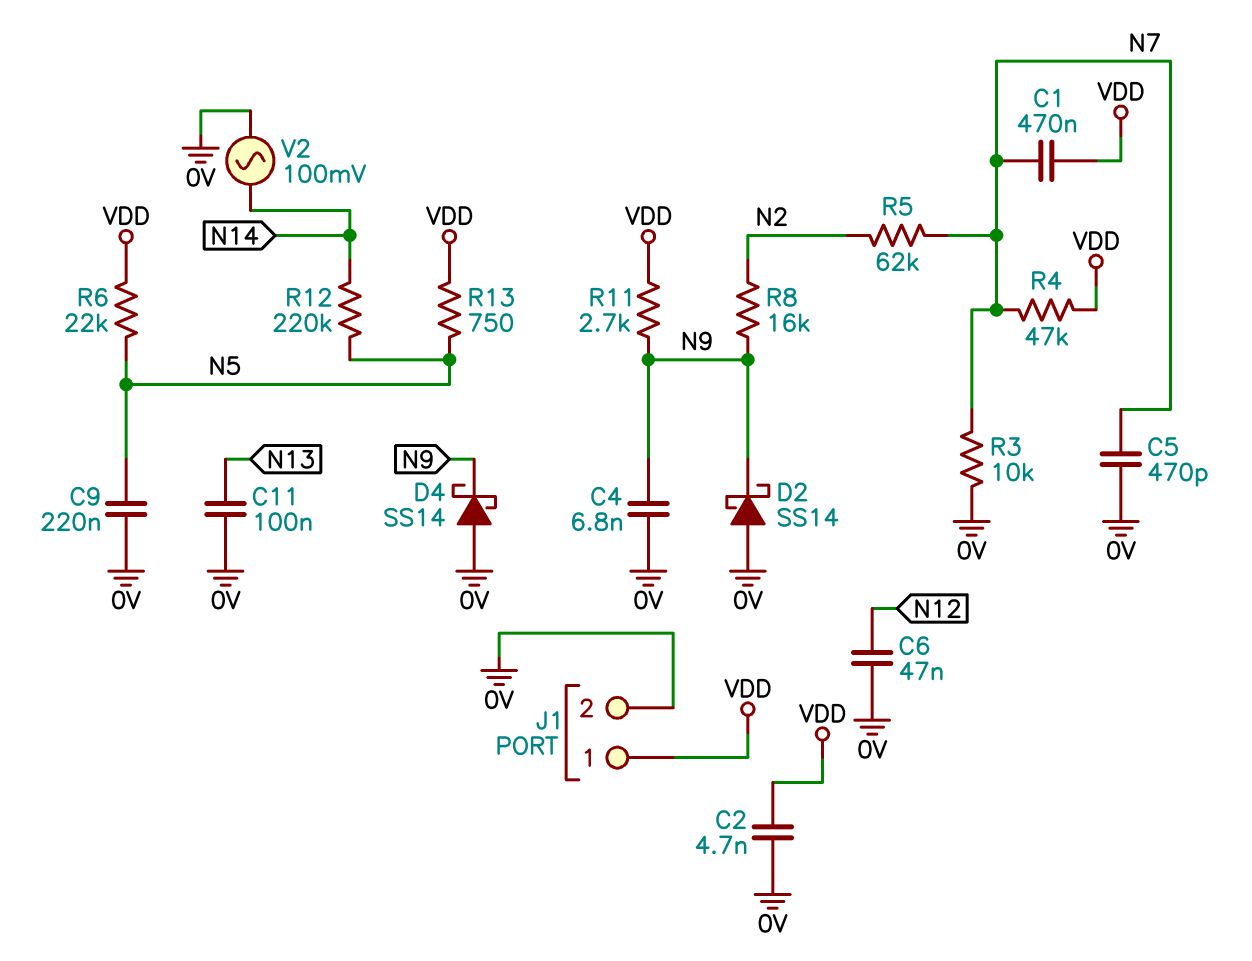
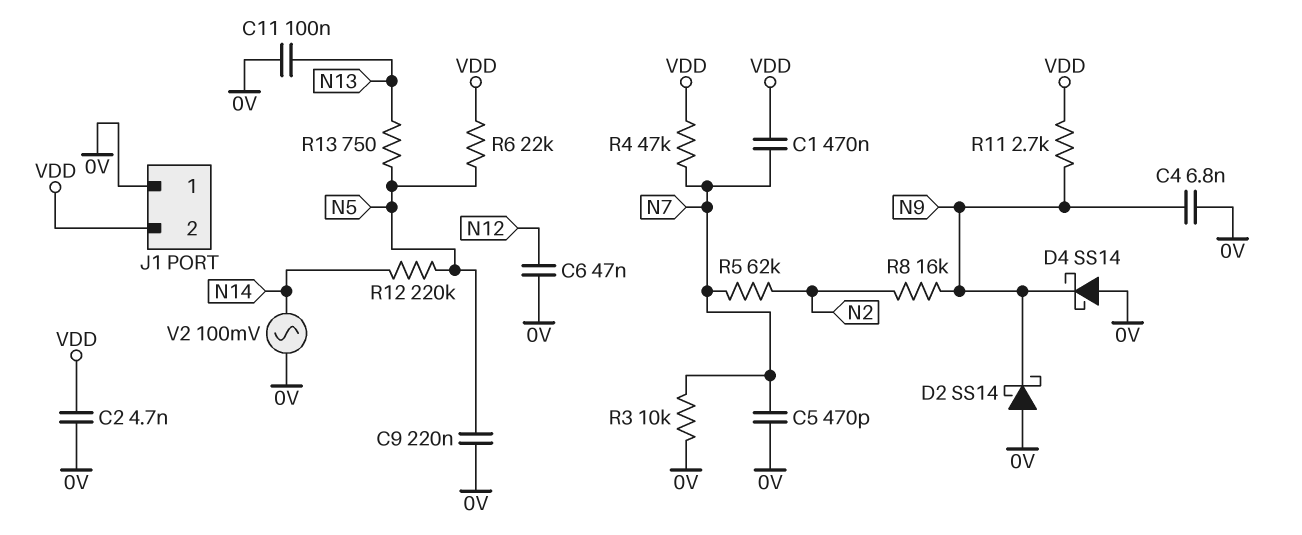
J1 pin 1: VDD -> 0V
J1 pin 2: 0V -> VDD
R13: 750 (N5, VDD) -> 750 (N5, N13)

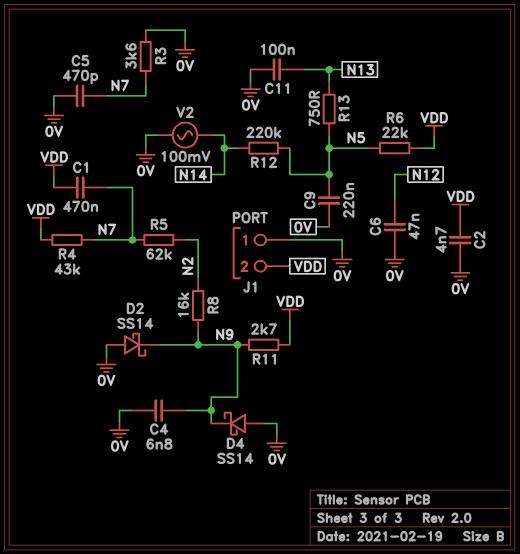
R3: 10k (0V, N7) -> 3.6k (0V, N7)
R4: 47k (N7, VDD) -> 43k (N7, VDD)

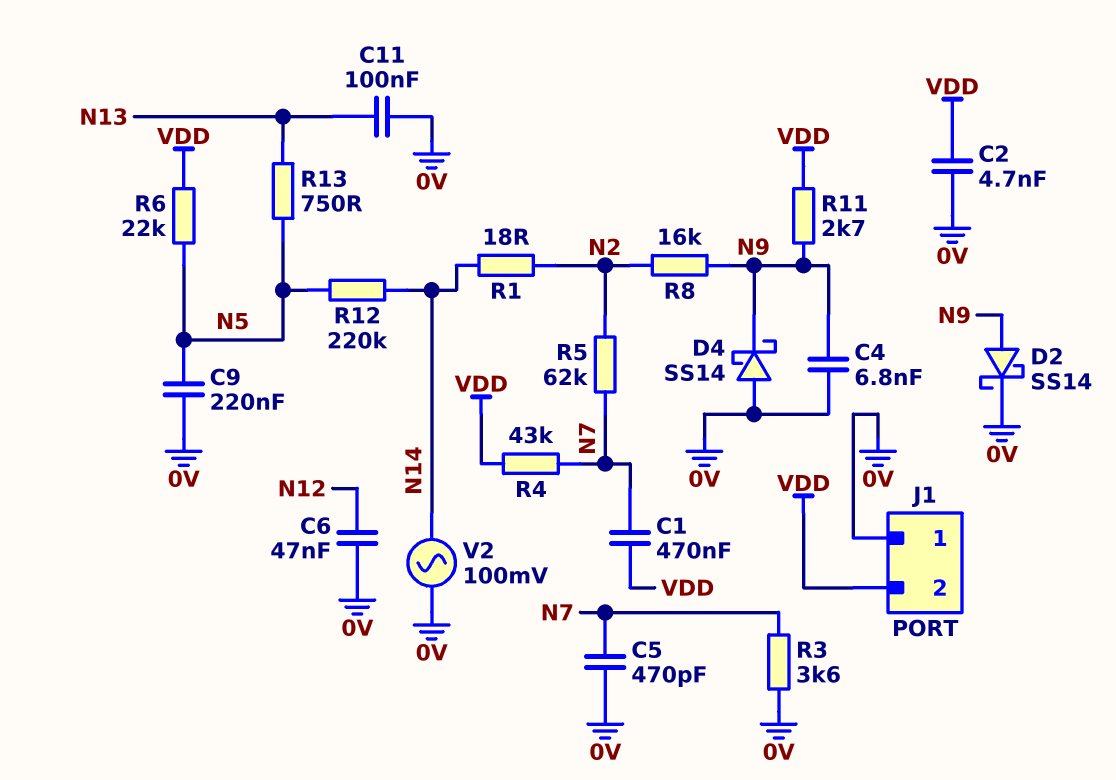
D2: schottky SS14 (A 0V, K N9) -> schottky SS14 (A N9, K 0V)
R1: none -> 18 (N2, N14)

